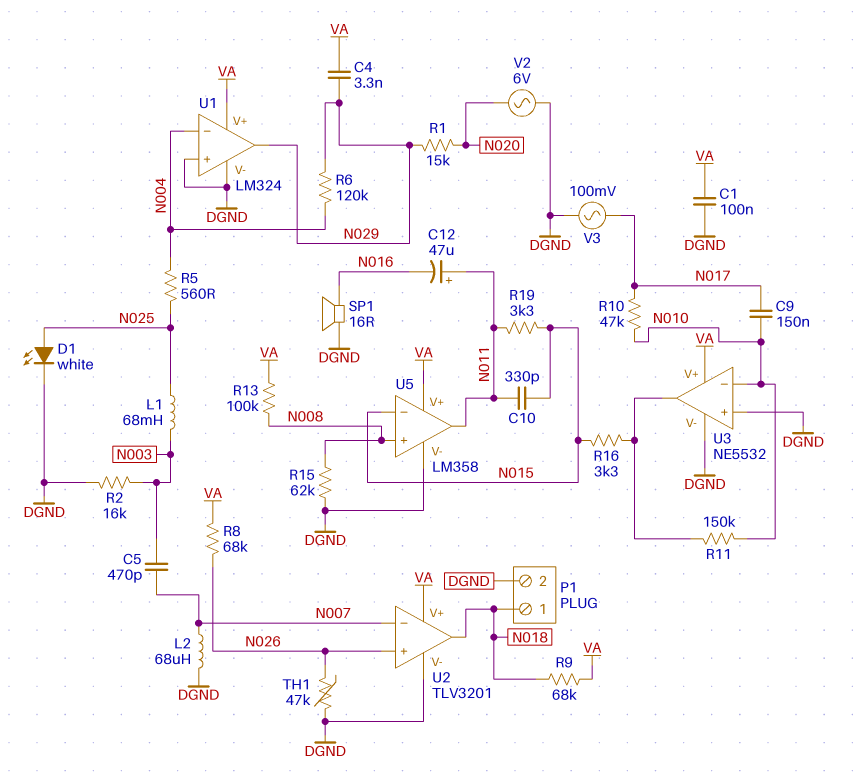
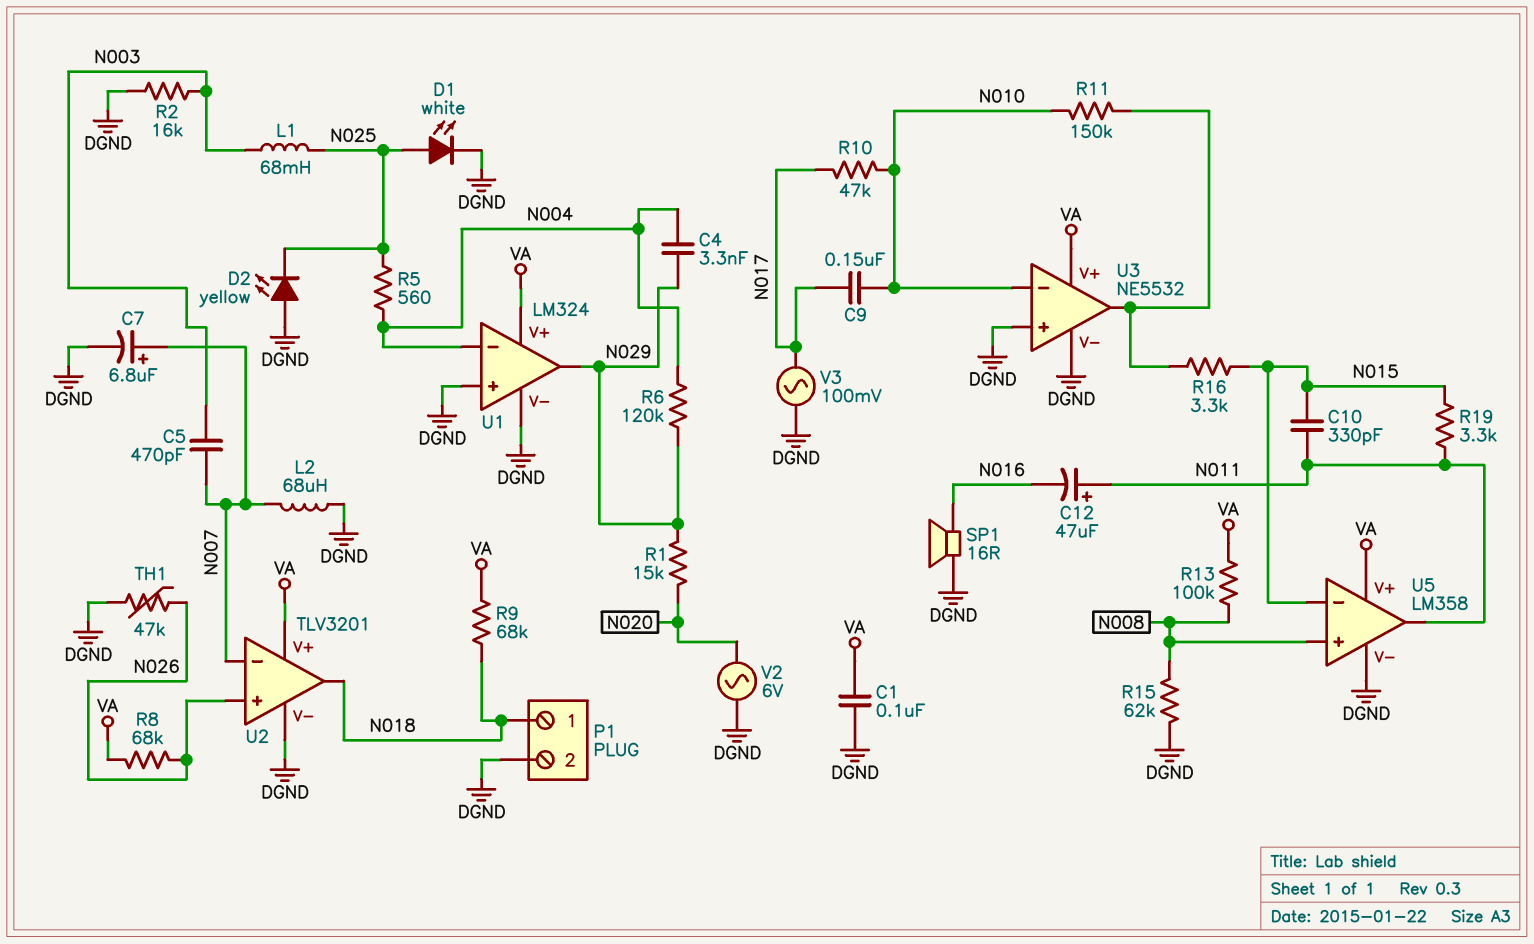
C4: 3.3nF (N029, VA) -> 3.3nF (N004, N029)
C7: none -> 6.8uF (plus N007, minus DGND)
D2: none -> LED yellow (A DGND, K N025)

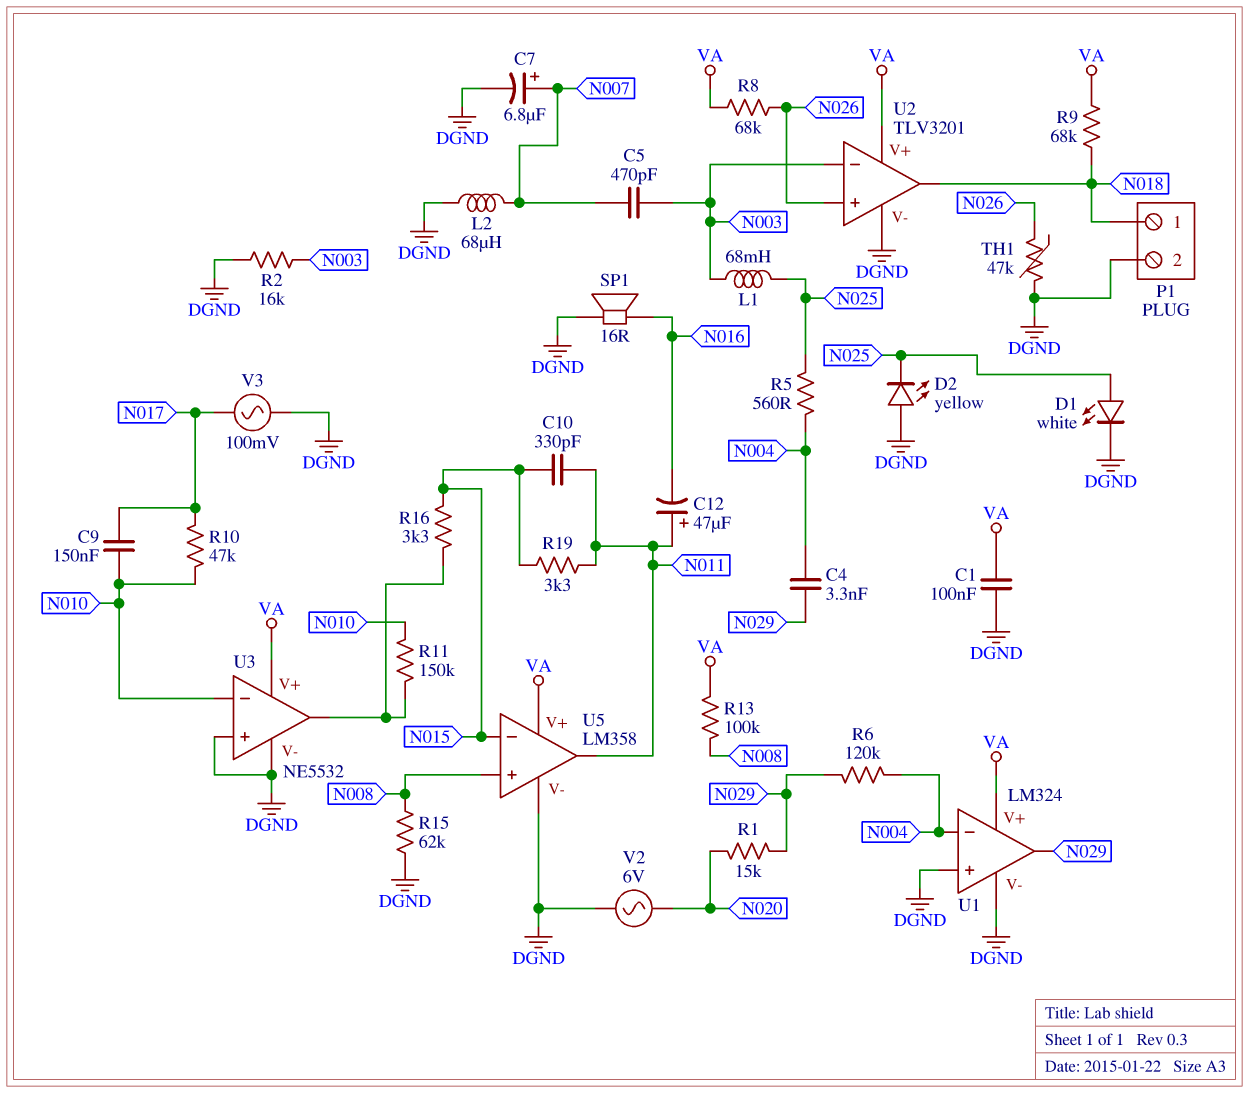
U2 pin in-: N007 -> N003

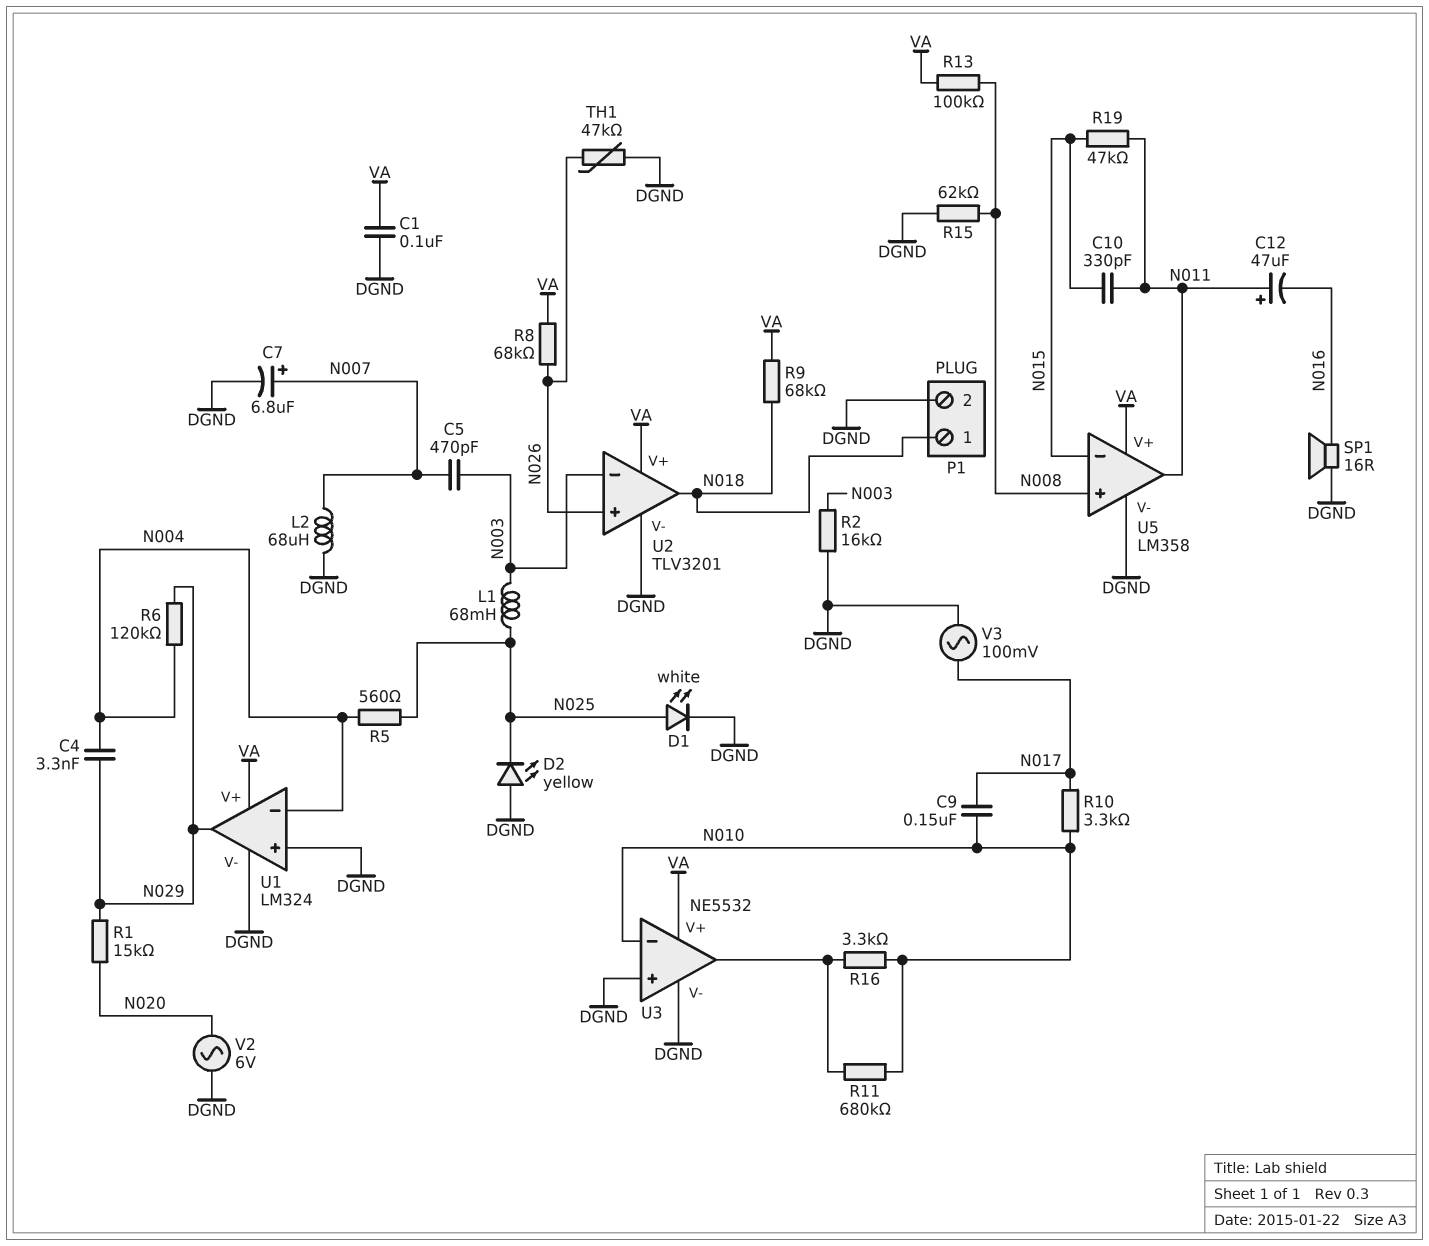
R10: 47k (N010, N017) -> 3.3k (N010, N017)
R11: 150k (N010, U3/out) -> 680k (N010, U3/out)
R16: 3.3k (N015, U3/out) -> 3.3k (N010, U3/out)
R19: 3.3k (N011, N015) -> 47k (N011, N015)

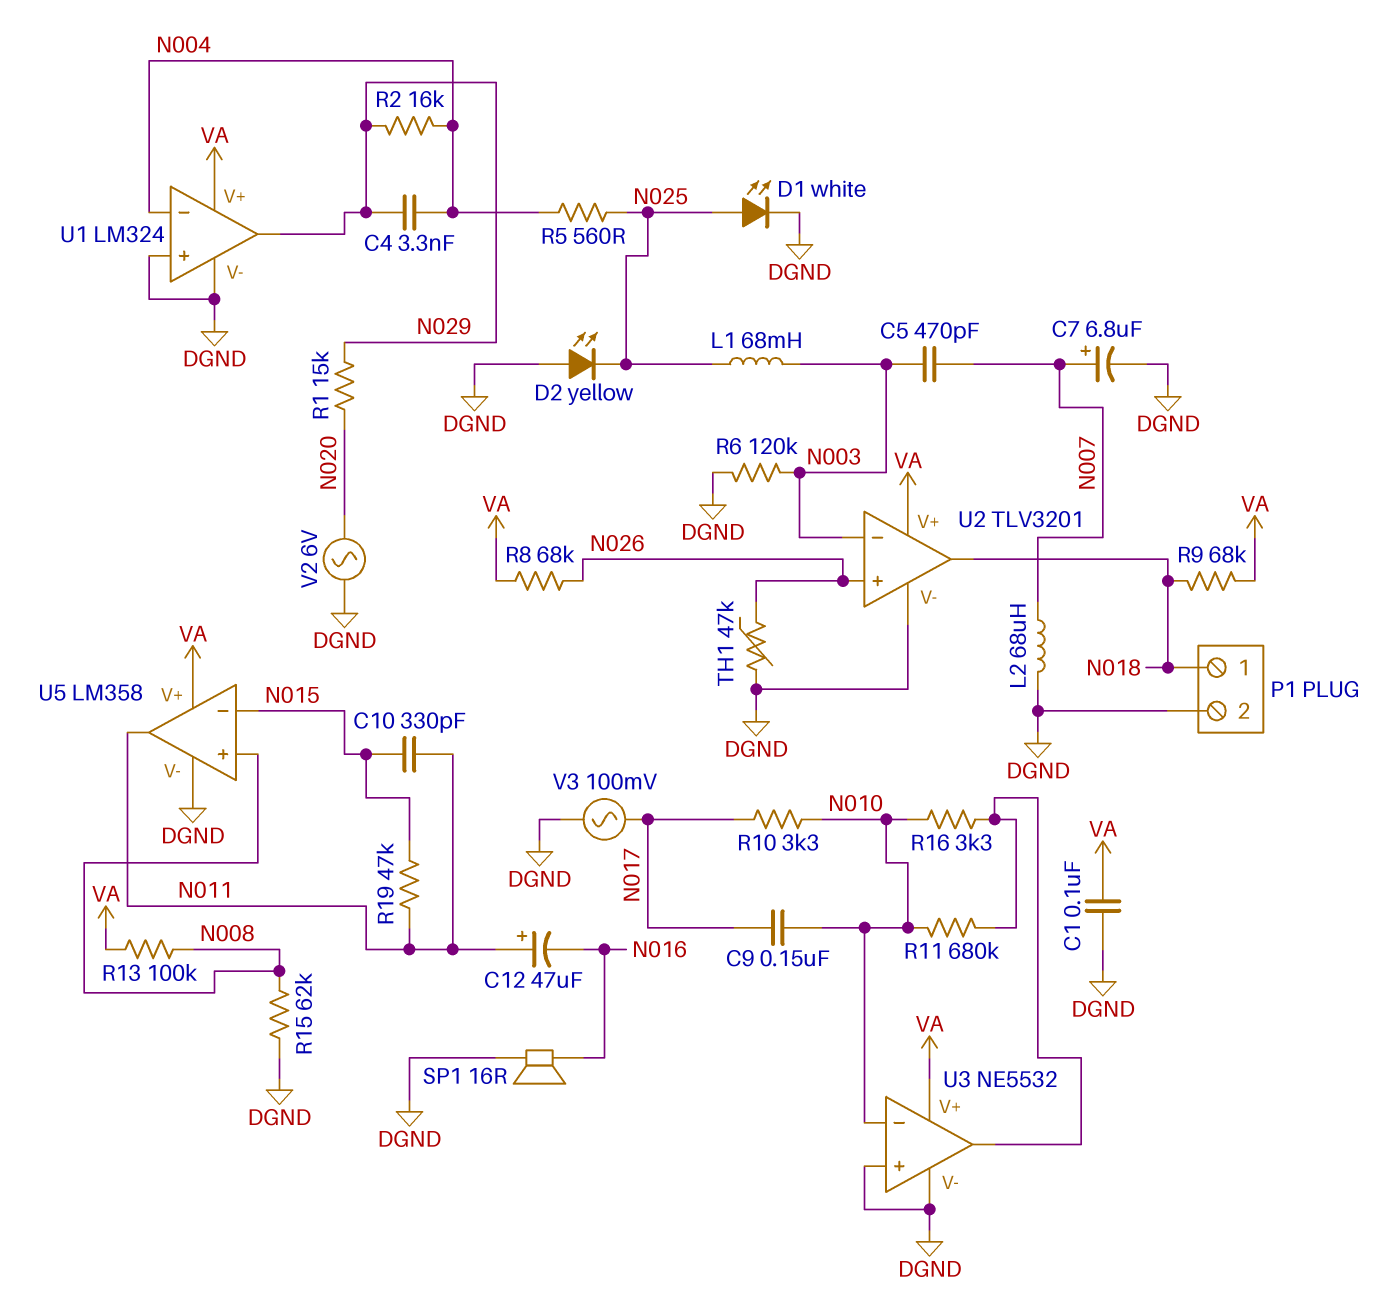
R2: 16k (DGND, N003) -> 16k (N004, N029)
R6: 120k (N004, N029) -> 120k (DGND, N003)

